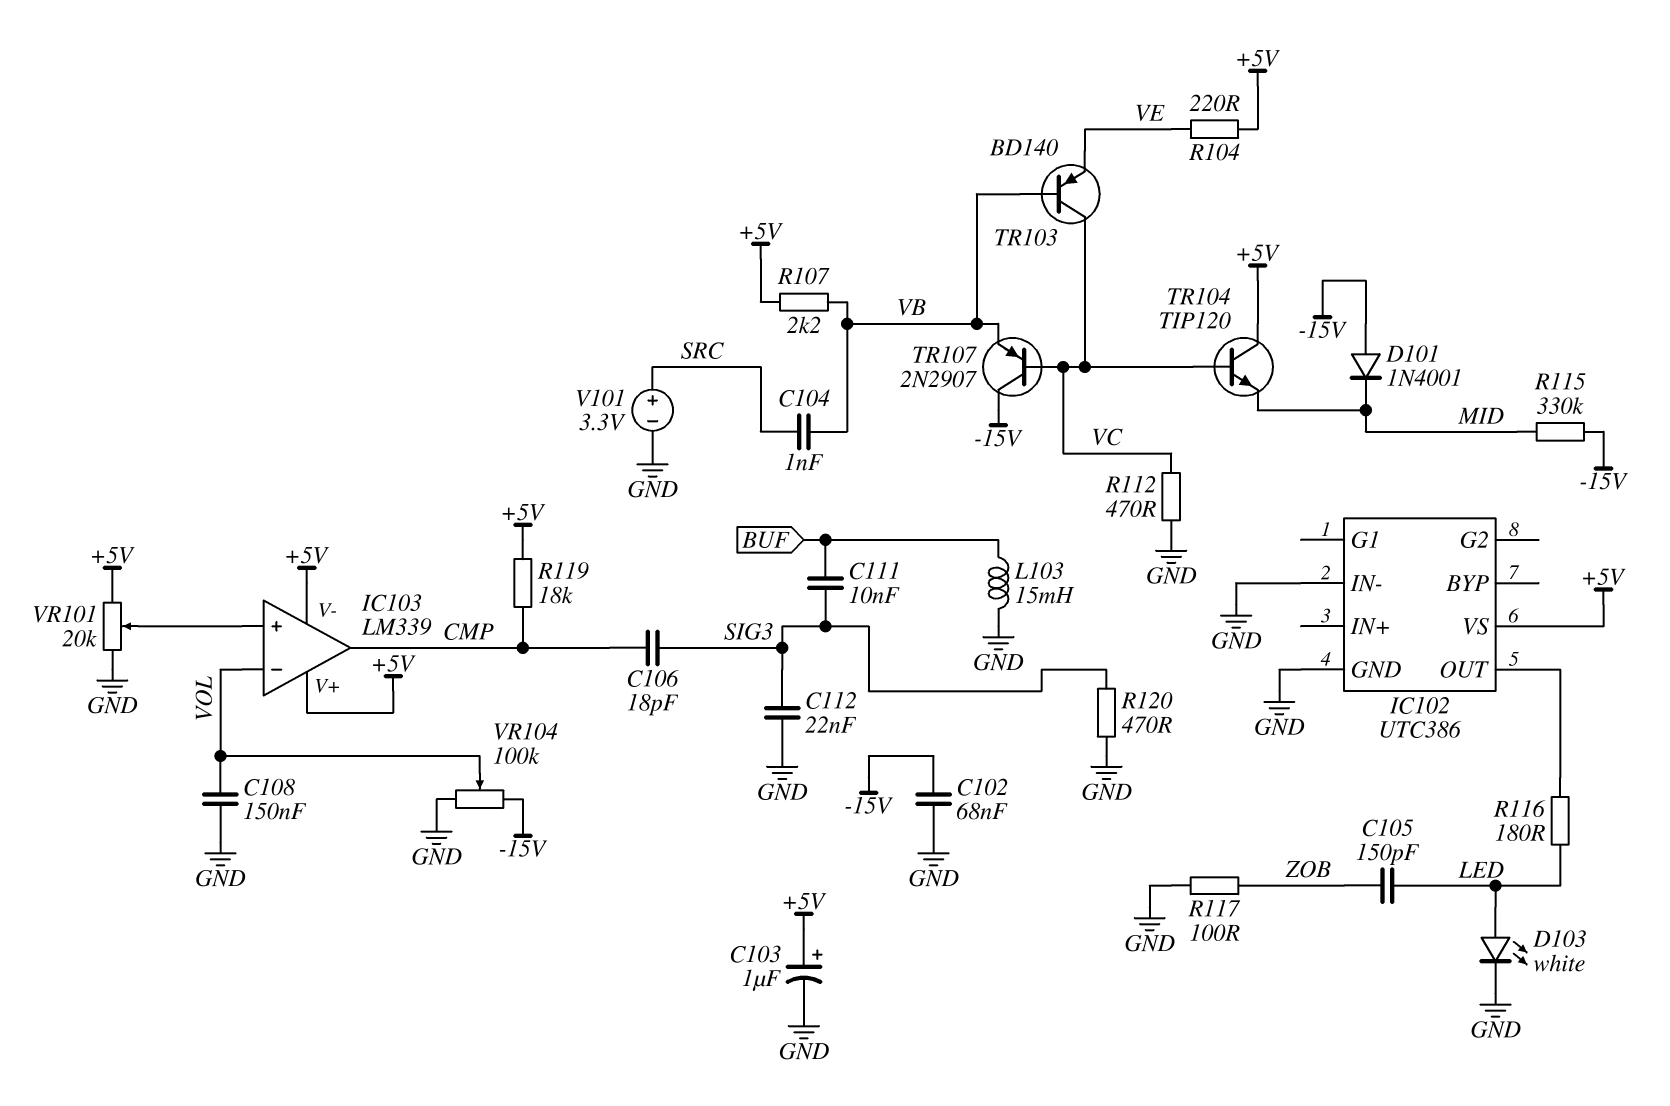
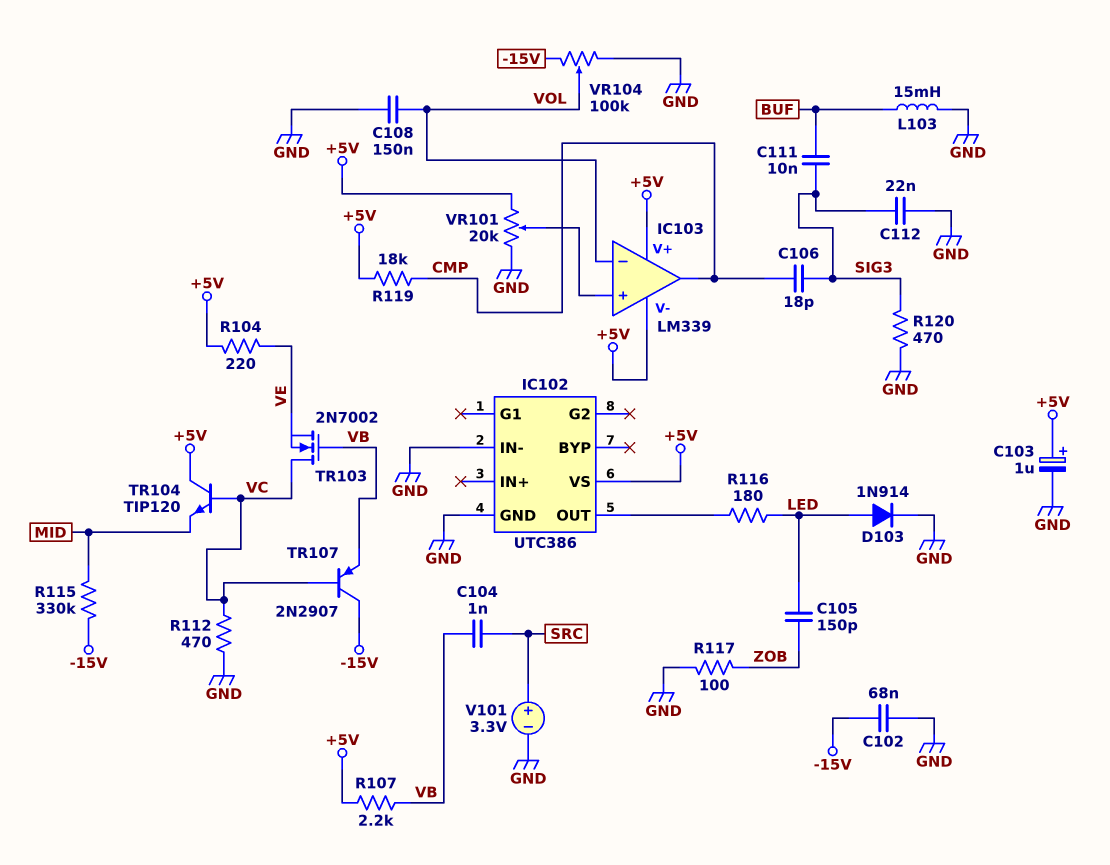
D101: diode 1N4001 (A -15V, K MID) -> none
D103: LED white (A LED, K GND) -> diode 1N914 (A LED, K GND)
TR103: PNP BD140 (B VB, C VC, E VE) -> NMOS 2N7002 (G VB, D VC, S VE)

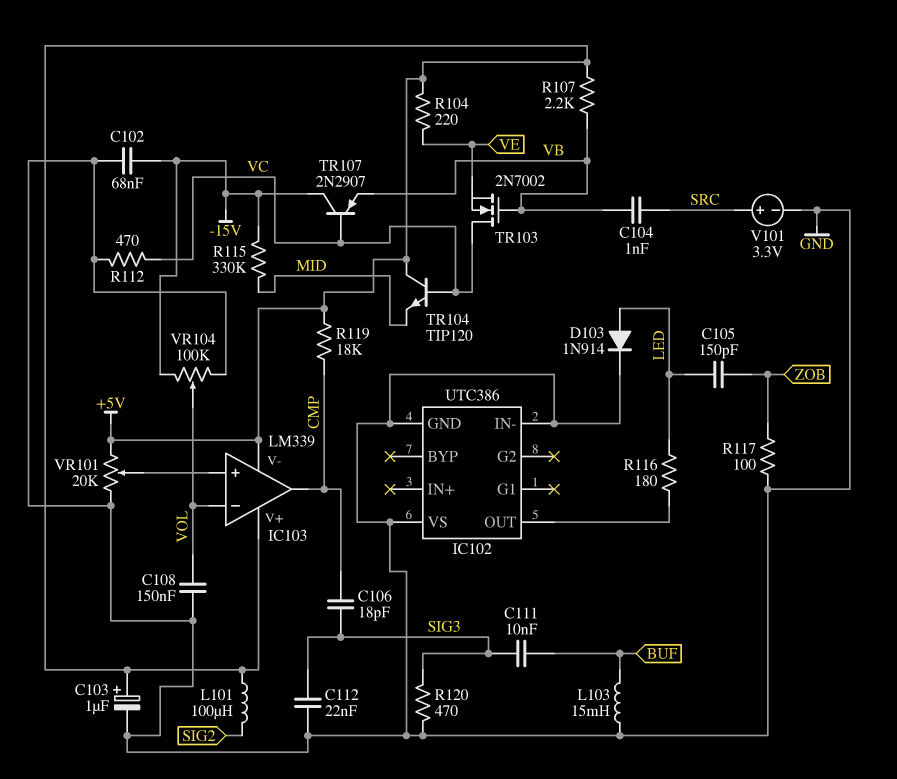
IC102 pin VS: +5V -> GND
L101: none -> 100uH (+5V, SIG2)

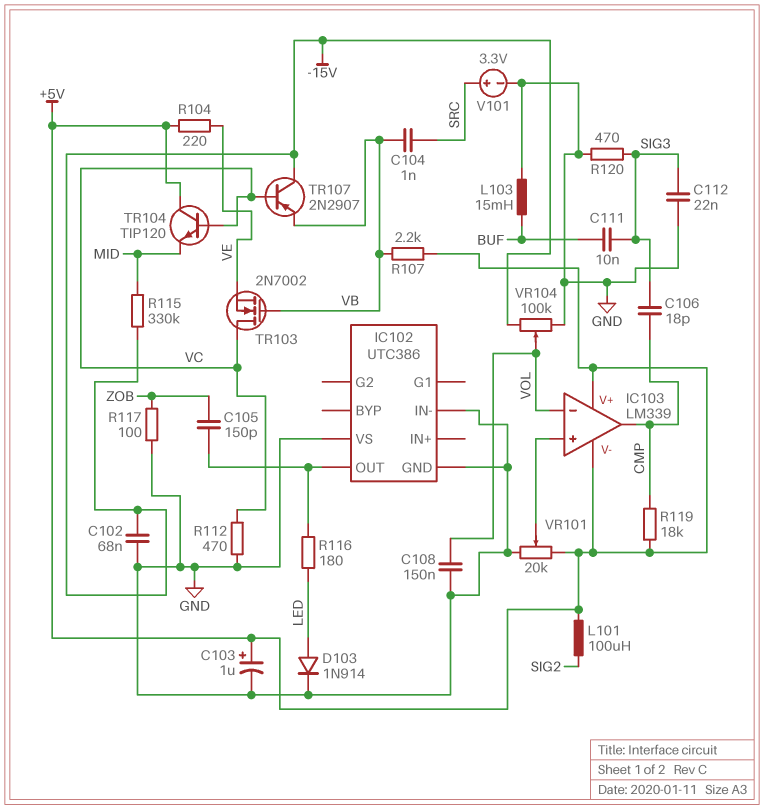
C105: 150pF (LED, ZOB) -> 150pF (IC102/OUT, ZOB)

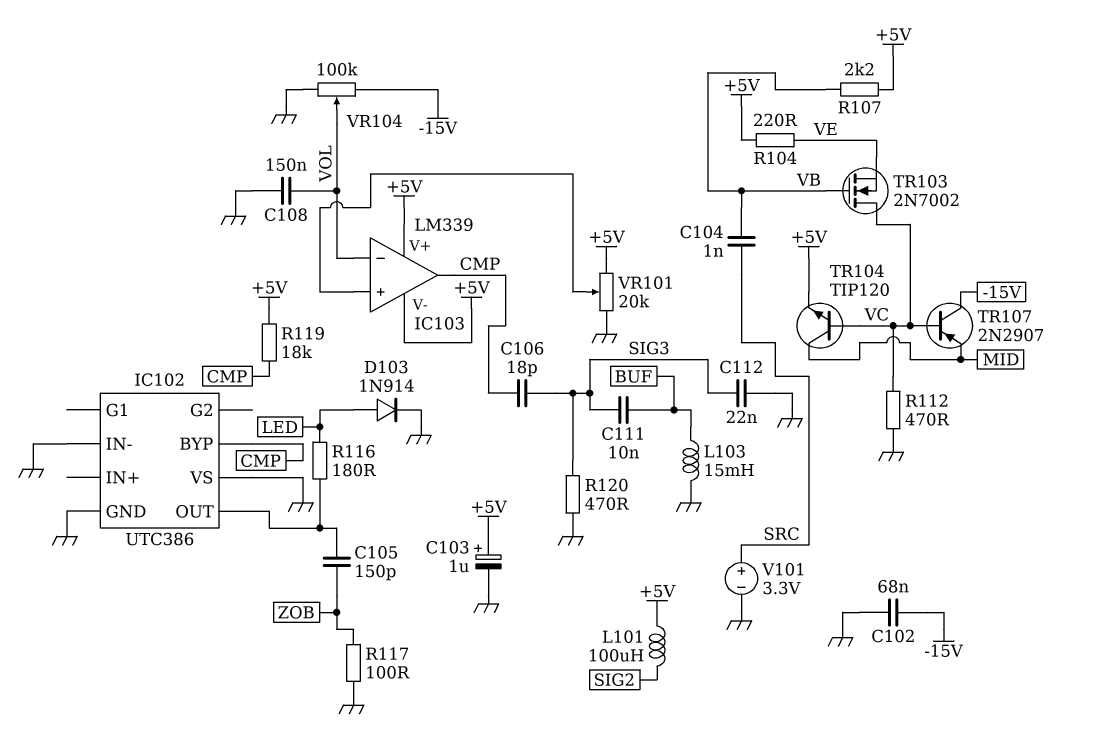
IC102 pin BYP: none -> CMP
R115: 330k (-15V, MID) -> none
TR104: NPN TIP120 (B VC, C +5V, E MID) -> NPN TIP120 (B VC, C MID, E +5V)
TR107: PNP 2N2907 (B VC, C -15V, E VB) -> PNP 2N2907 (B VC, C -15V, E MID)

